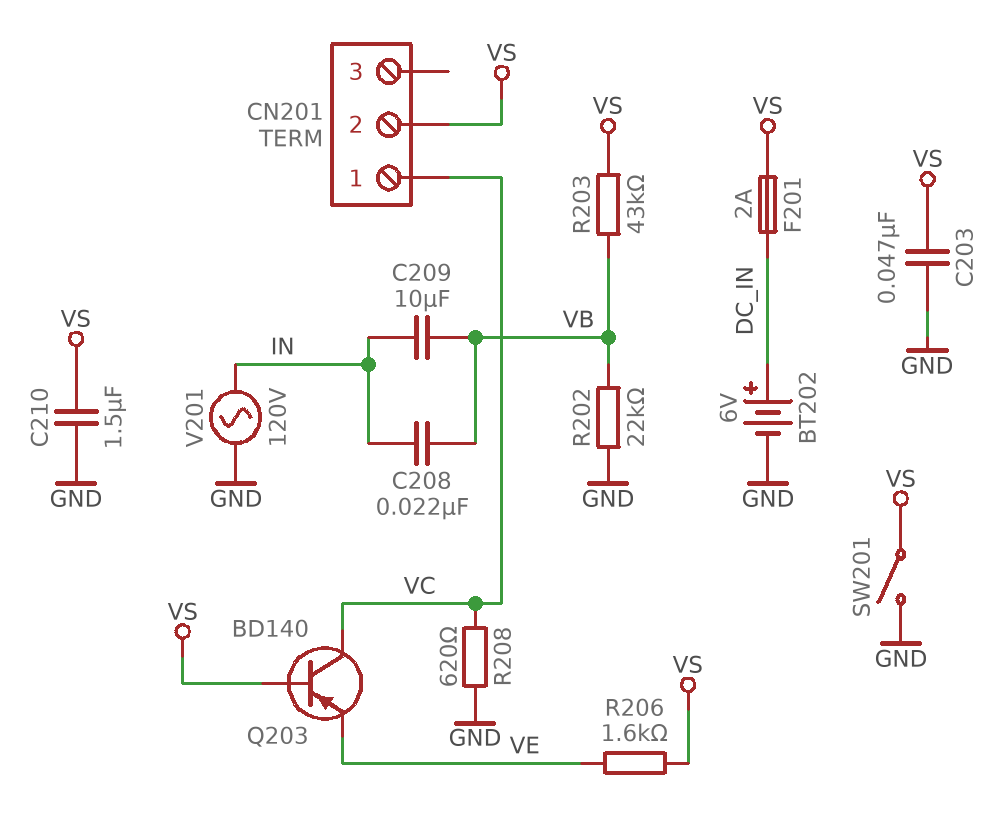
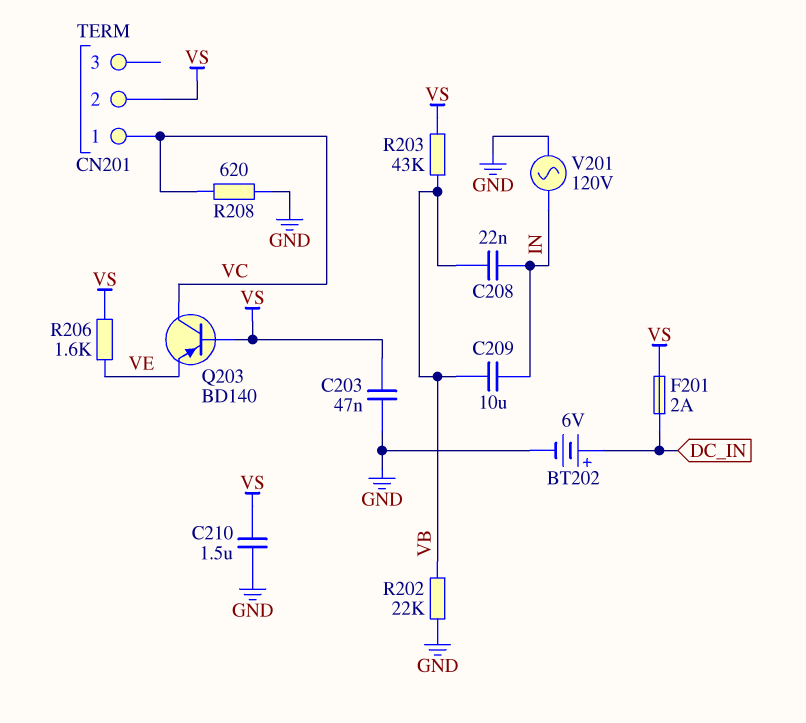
SW201: switch (GND, VS) -> none

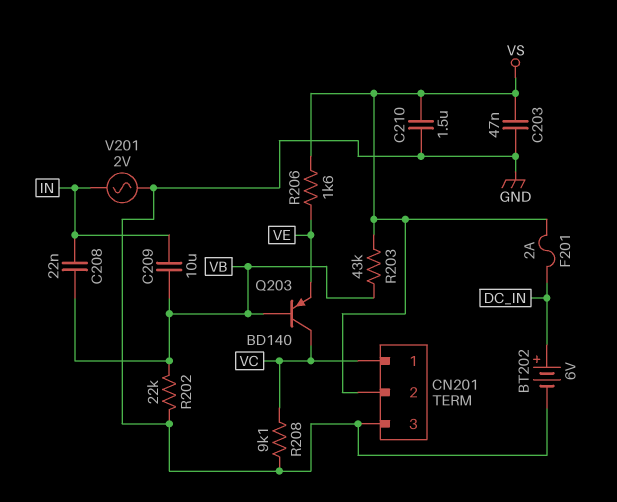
CN201 pin 3: none -> GND
Q203: PNP BD140 (B VS, C VC, E VE) -> PNP BD140 (B VB, C VC, E VE)
R208: 620 (GND, VC) -> 9.1k (GND, VC)
V201: AC 120V (GND, IN) -> AC 2V (GND, IN)

